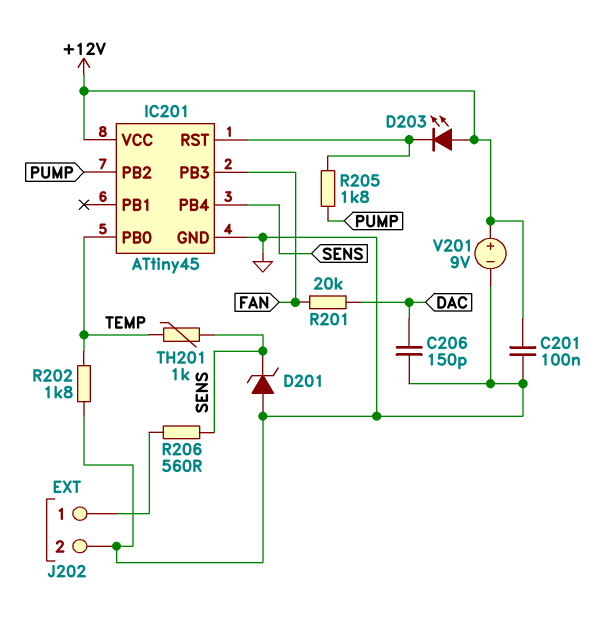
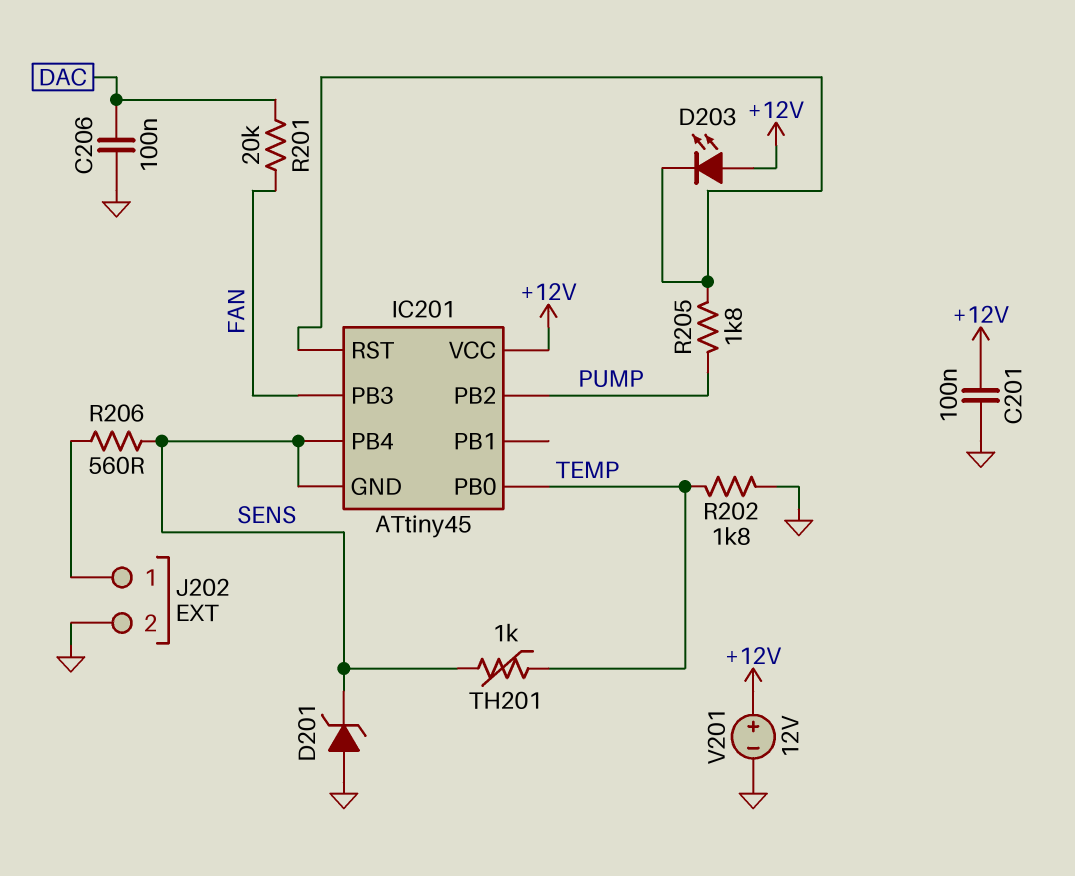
C206: 150pF (DAC, GND) -> 100nF (DAC, GND)
IC201 pin GND: GND -> SENS
V201: 9V (plus +12V, minus GND) -> 12V (plus +12V, minus GND)

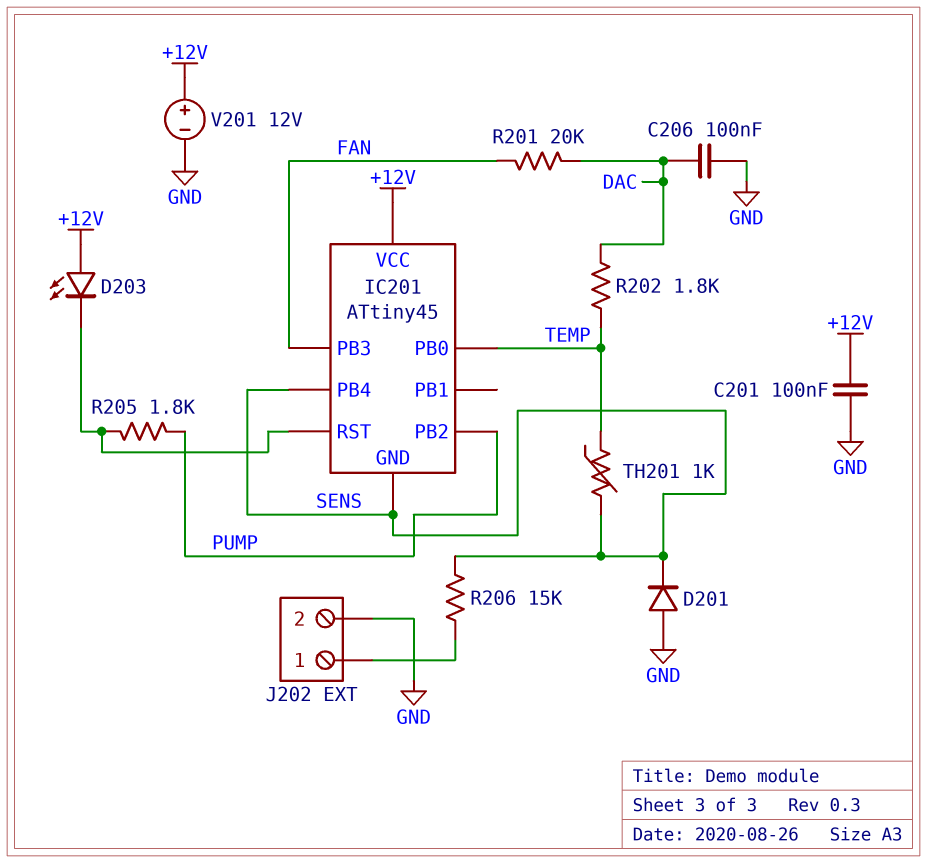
D201: zener (A GND, K SENS) -> diode (A GND, K SENS)
R202: 1.8k (GND, TEMP) -> 1.8k (DAC, TEMP)
R206: 560 (J202/1, SENS) -> 15k (J202/1, SENS)

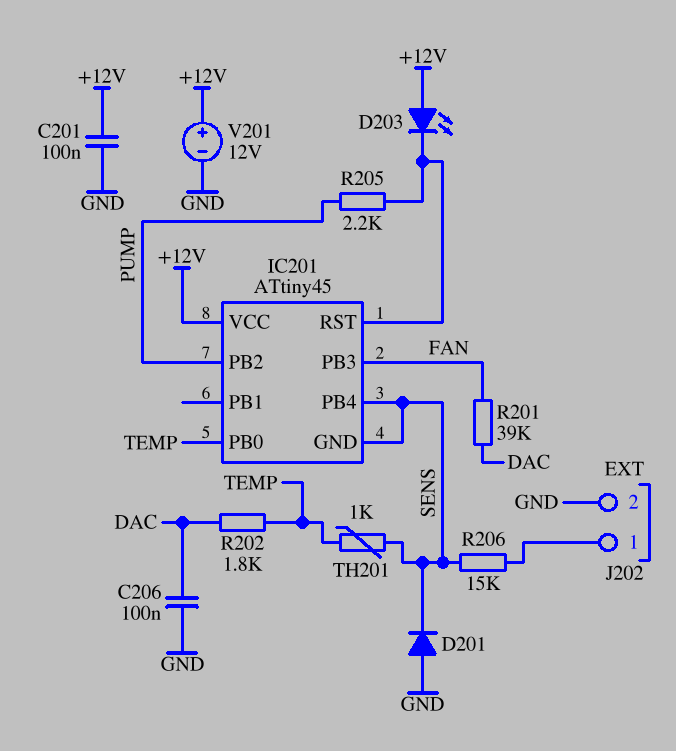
R201: 20k (DAC, FAN) -> 39k (DAC, FAN)
R205: 1.8k (IC201/RST, PUMP) -> 2.2k (IC201/RST, PUMP)

